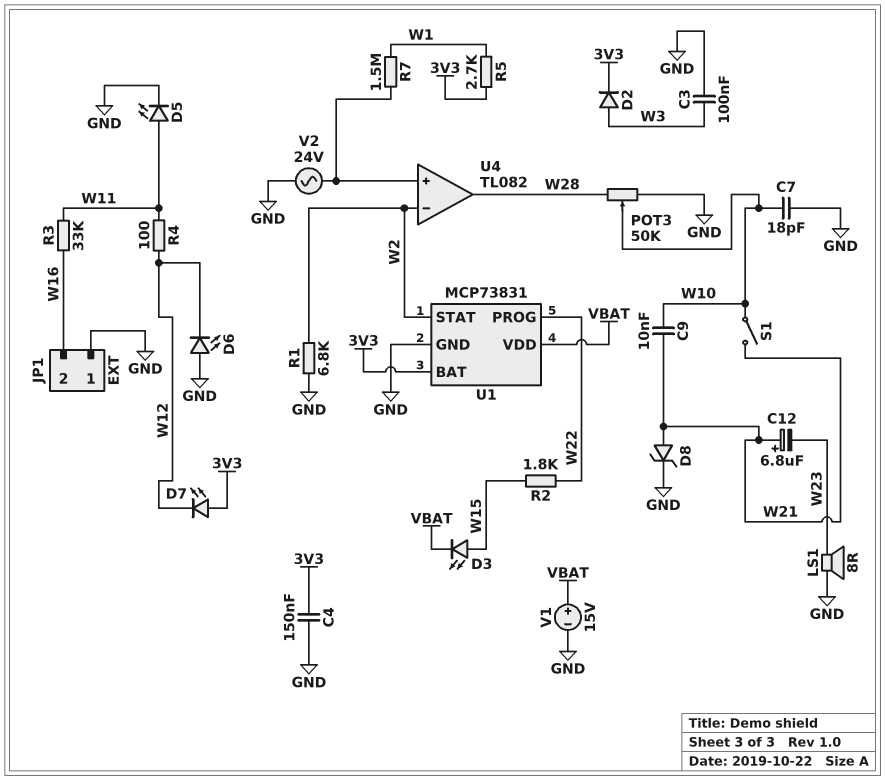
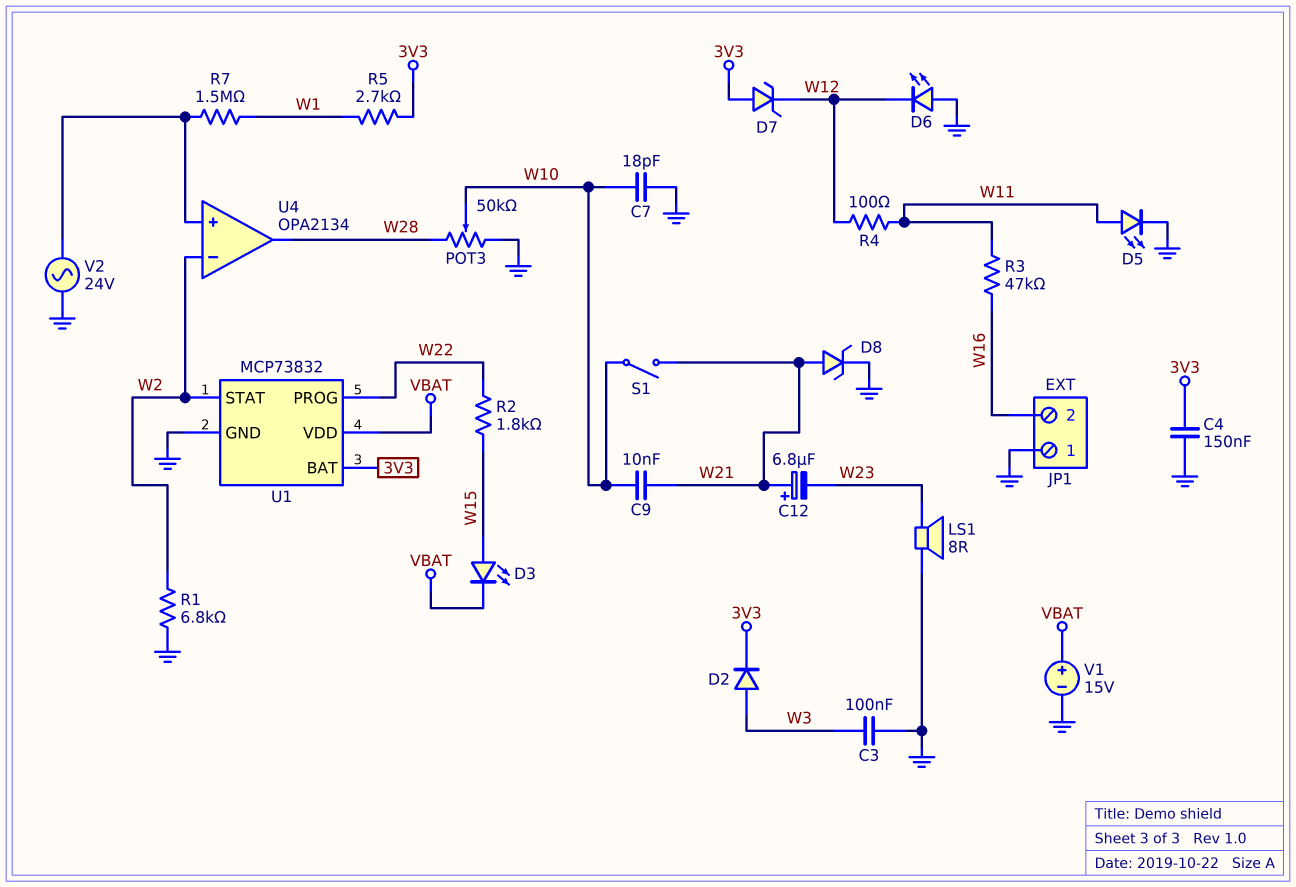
D7: LED (A 3V3, K W12) -> zener (A 3V3, K W12)
R3: 33k (W11, W16) -> 47k (W11, W16)
U1: MCP73831 -> MCP73832
U4: TL082 -> OPA2134

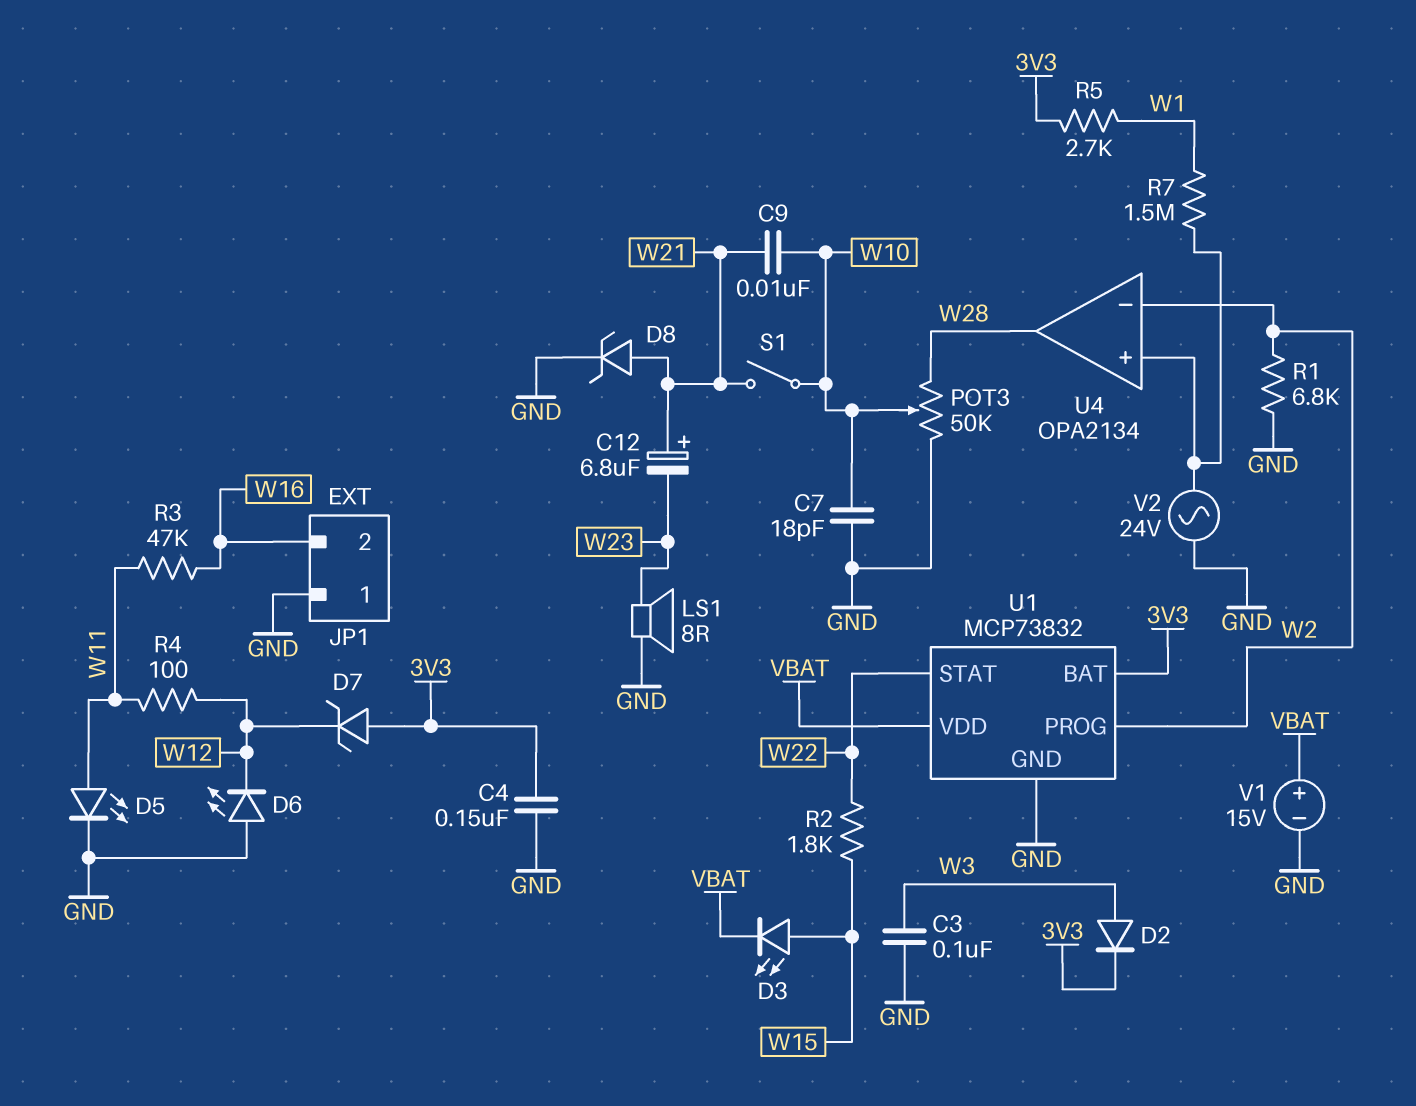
U1 pin PROG: W22 -> W2
U1 pin STAT: W2 -> W22

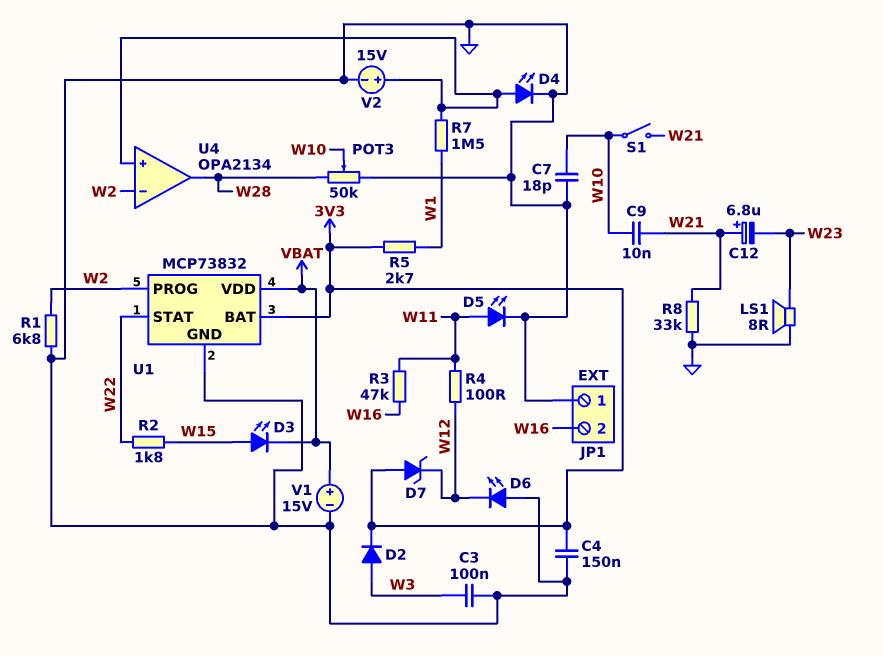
D4: none -> LED (A U4/in+, K GND)
D8: zener (A W21, K GND) -> none
R8: none -> 33k (GND, W21)
V2: AC 24V (GND, U4/in+) -> 15V (plus U4/in+, minus GND)

